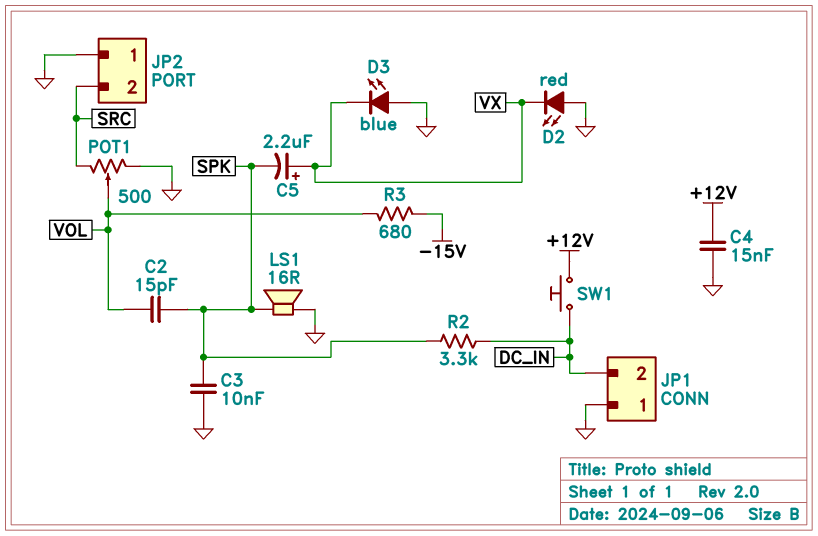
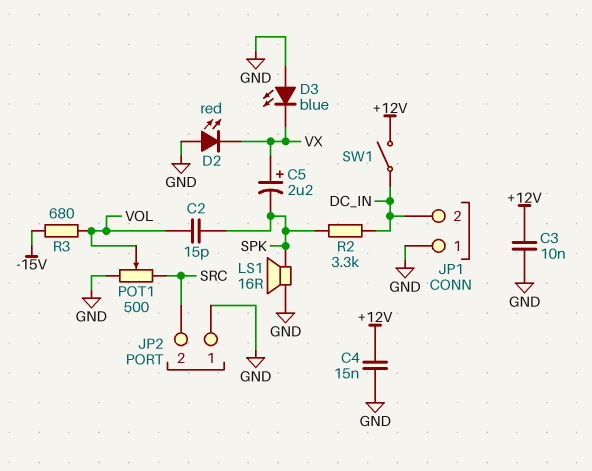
C3: 10nF (GND, SPK) -> 10nF (+12V, GND)
SW1: button (+12V, DC_IN) -> switch (+12V, DC_IN)

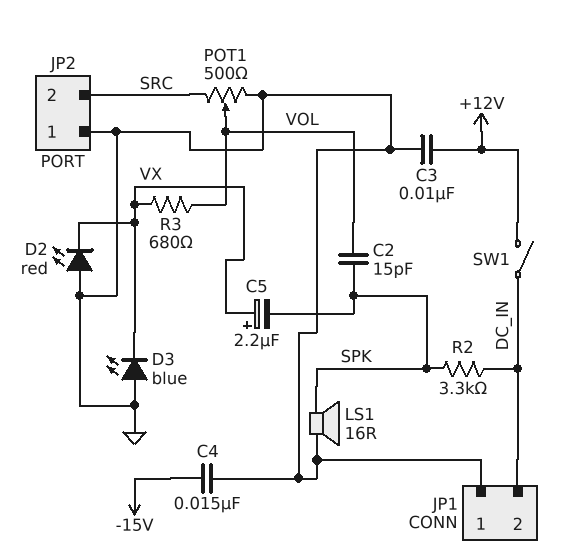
C4: 15nF (+12V, GND) -> 15nF (-15V, GND)
R3: 680 (-15V, VOL) -> 680 (VOL, VX)

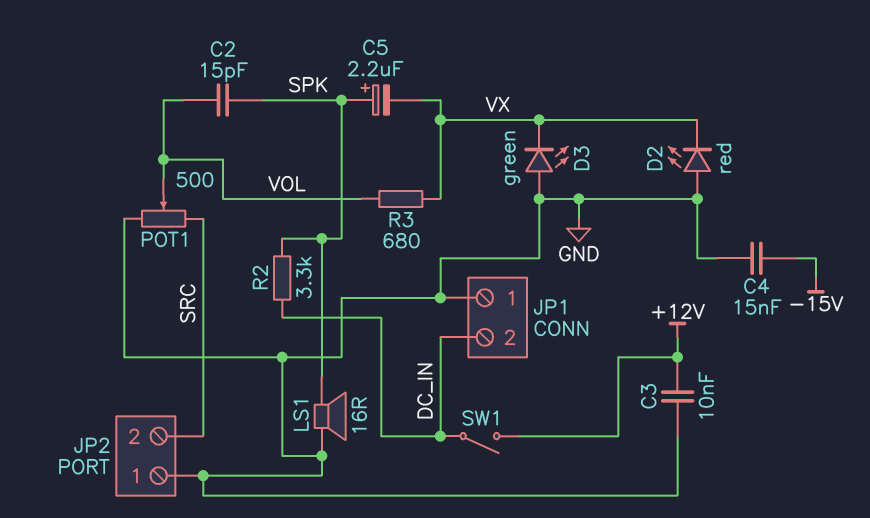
C5: 2.2uF (plus VX, minus SPK) -> 2.2uF (plus SPK, minus VX)
D3: LED blue (A GND, K VX) -> LED green (A GND, K VX)

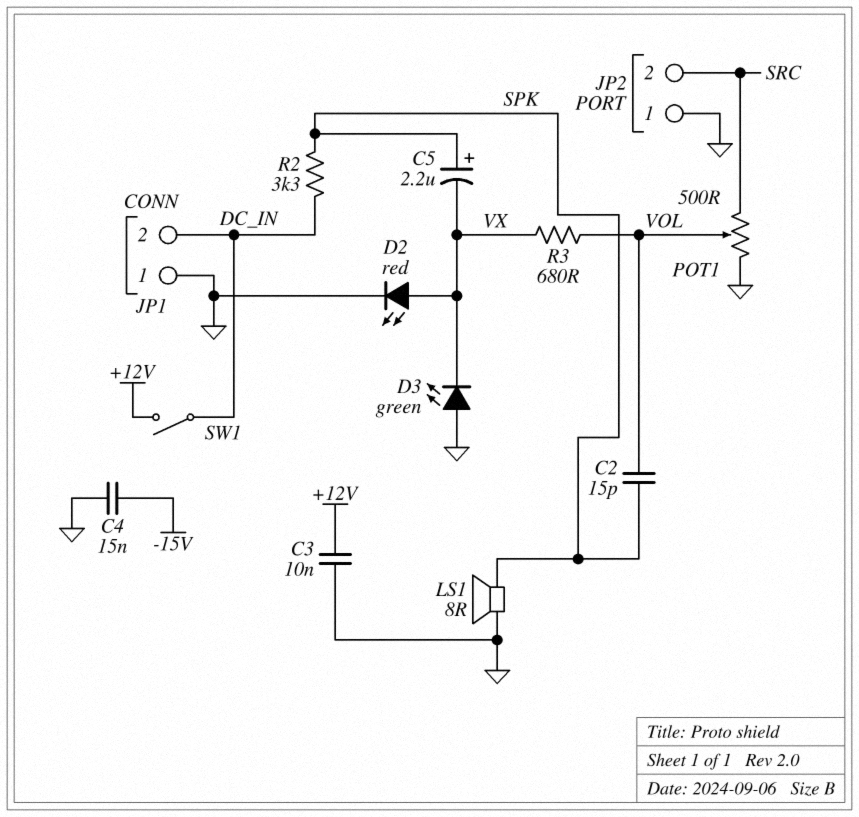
D2: LED red (A GND, K VX) -> LED red (A VX, K GND)
LS1: speaker 16R (GND, SPK) -> speaker 8R (GND, SPK)

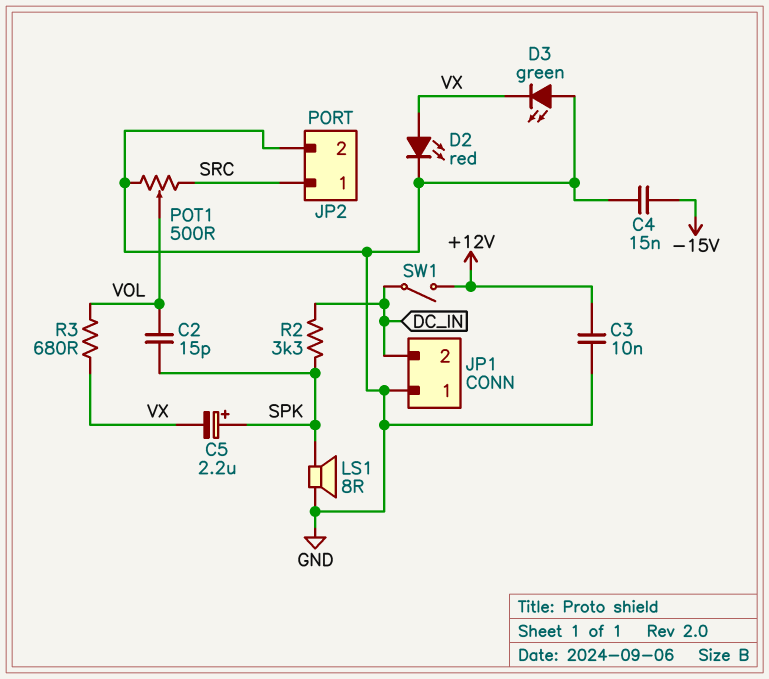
JP2 pin 1: GND -> SRC
JP2 pin 2: SRC -> GND

